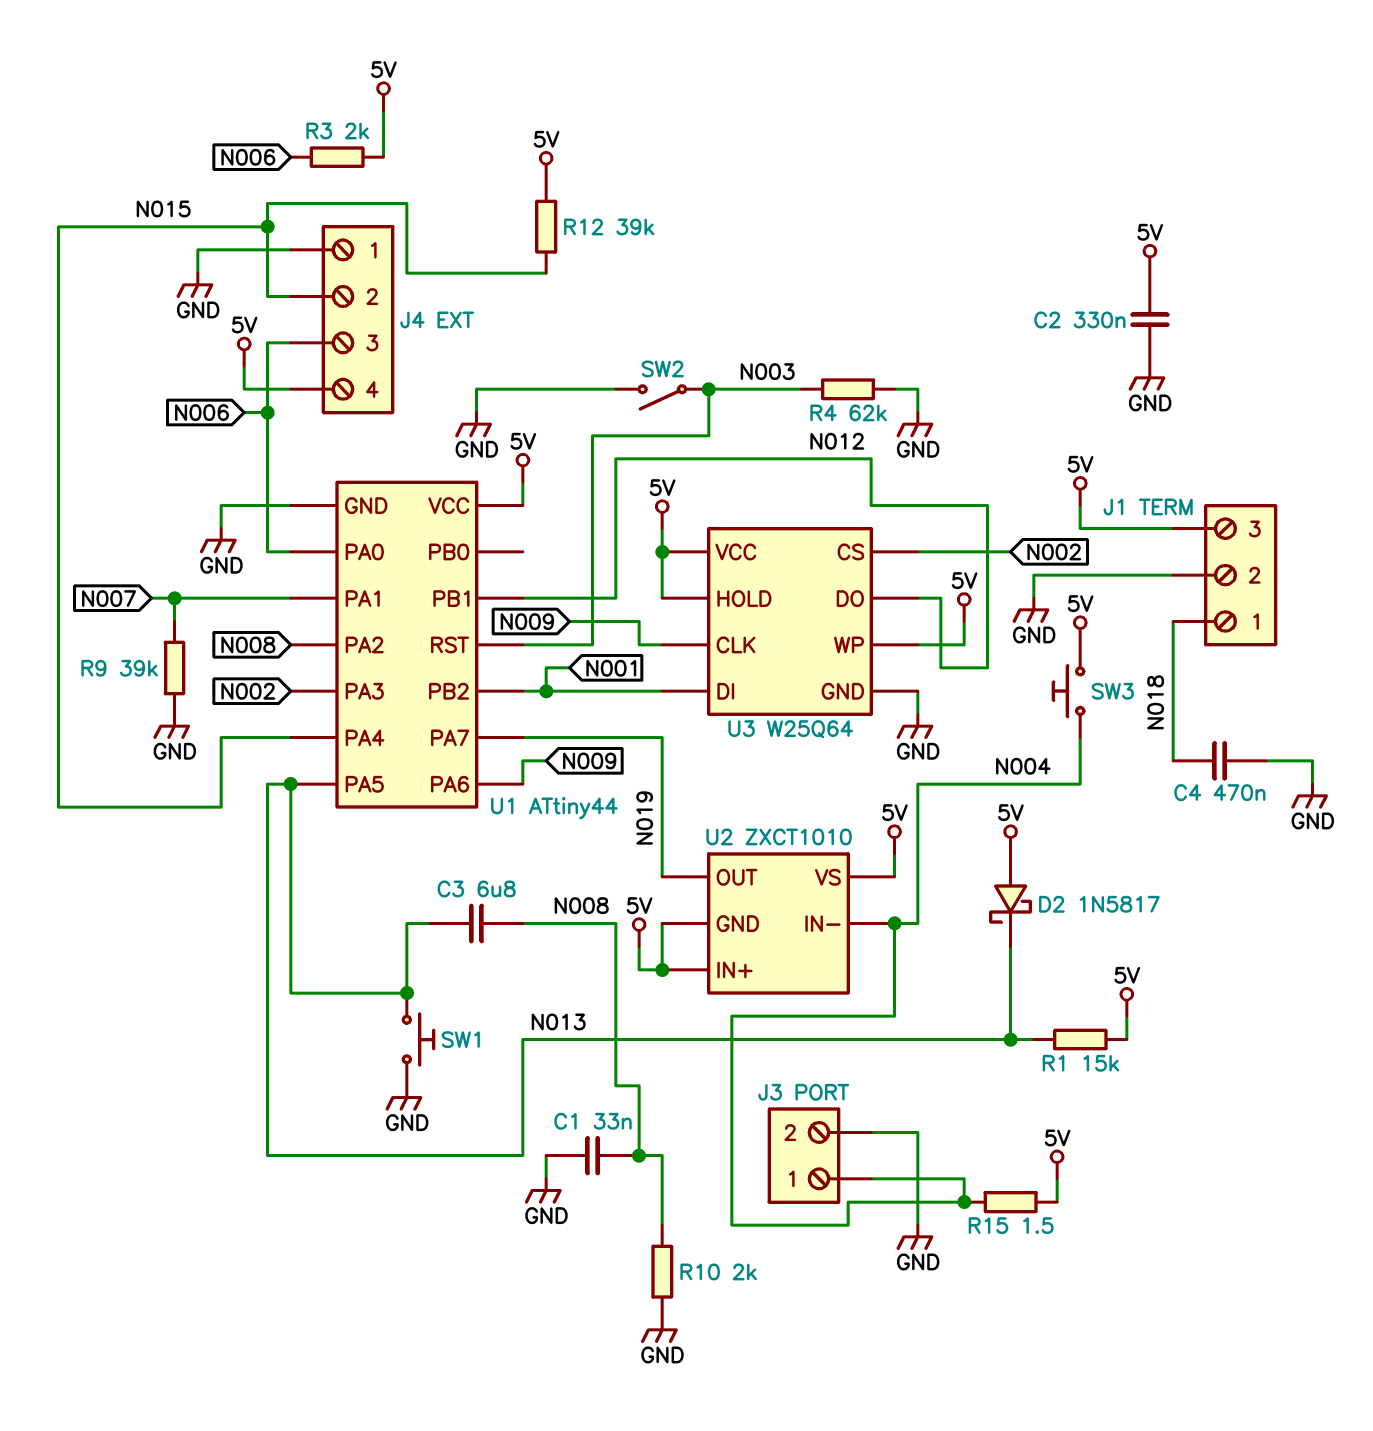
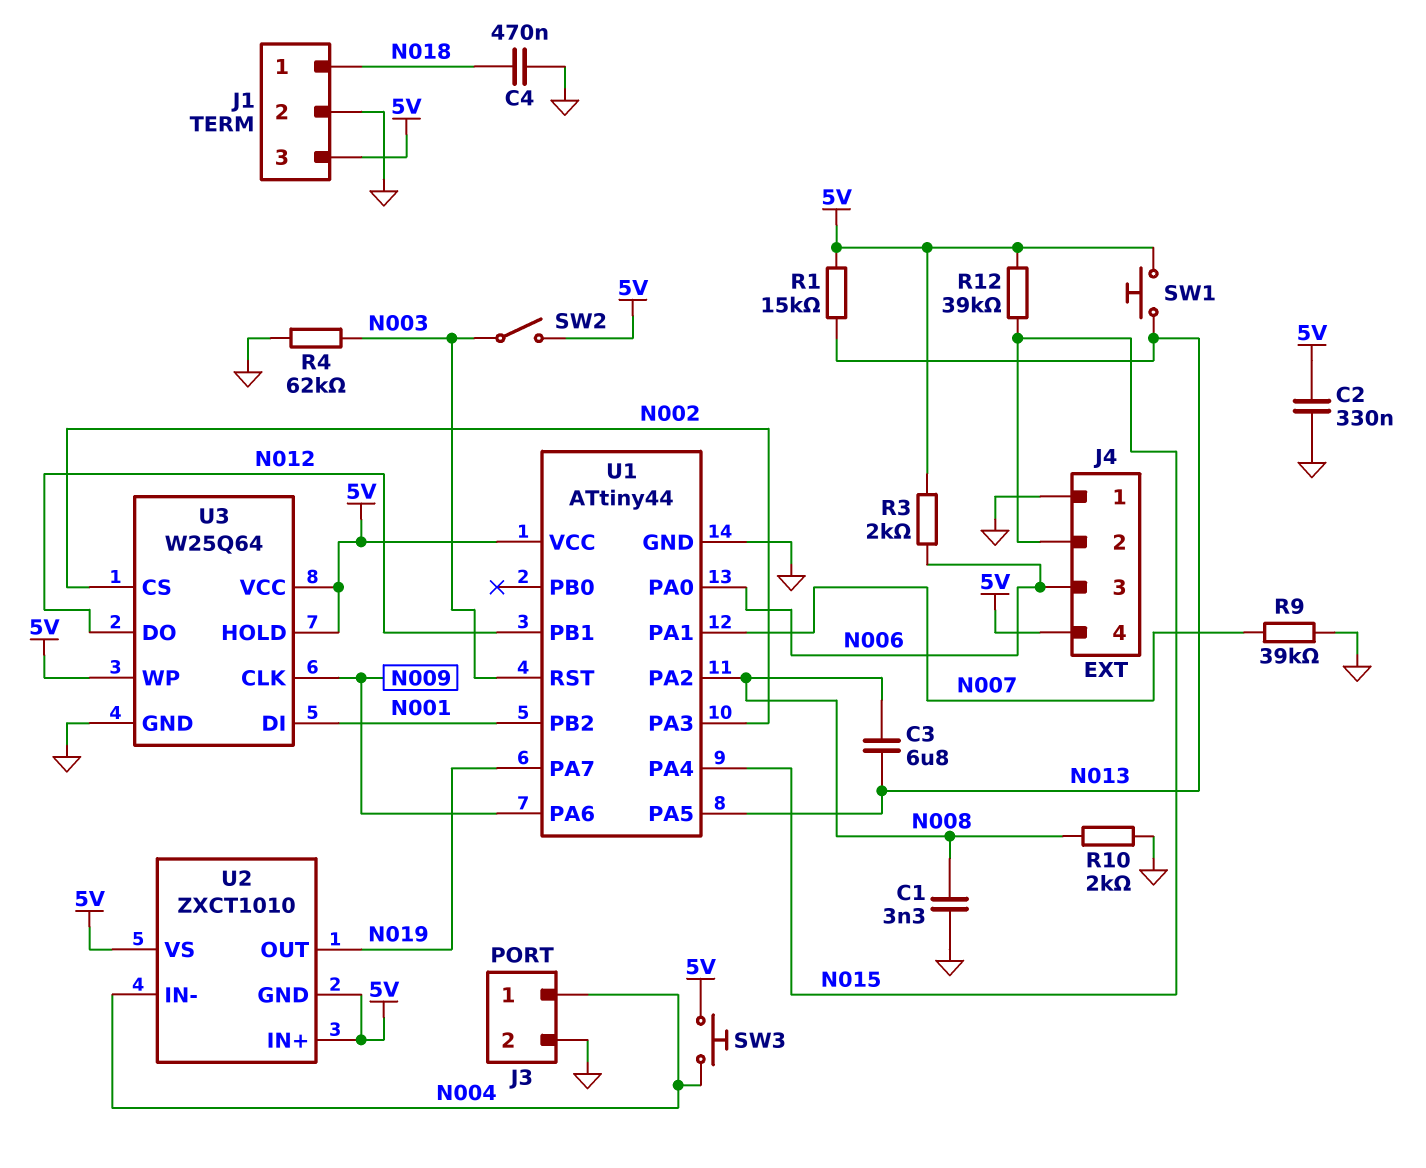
C1: 33nF (GND, N008) -> 3.3nF (GND, N008)
D2: schottky 1N5817 (A 5V, K N013) -> none
R15: 1.5 (5V, N004) -> none
SW1: button (GND, N013) -> button (5V, N013)
SW2: switch (GND, N003) -> switch (5V, N003)

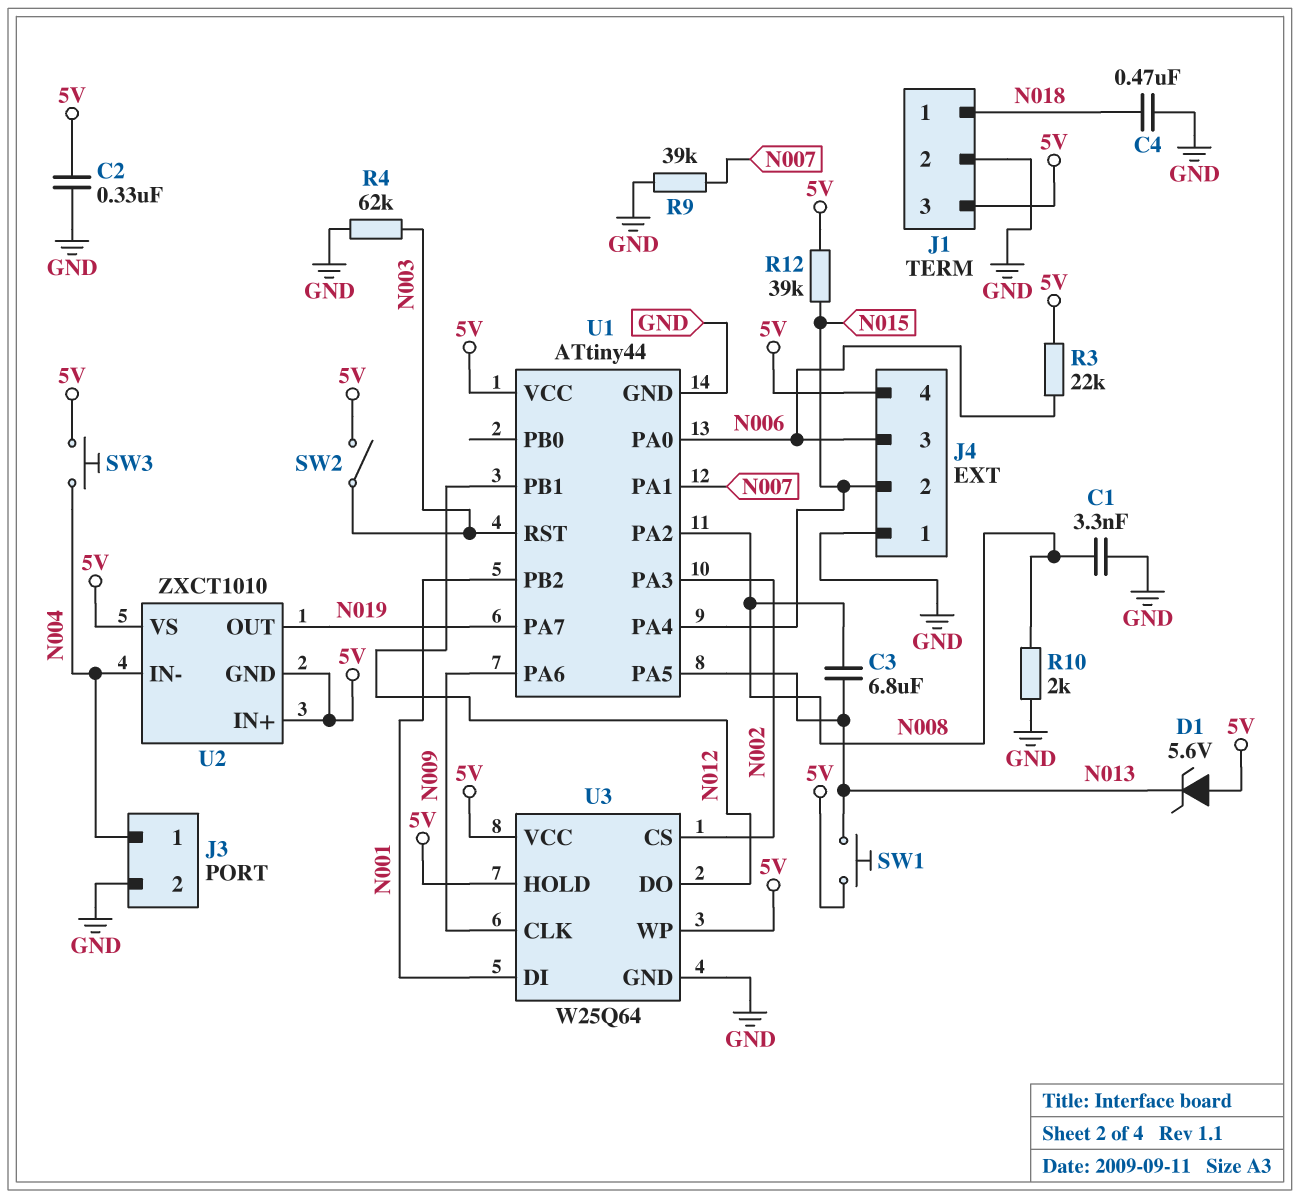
D1: none -> zener 5.6V (A 5V, K N013)
R1: 15k (5V, N013) -> none
R3: 2k (5V, N006) -> 22k (5V, N006)

